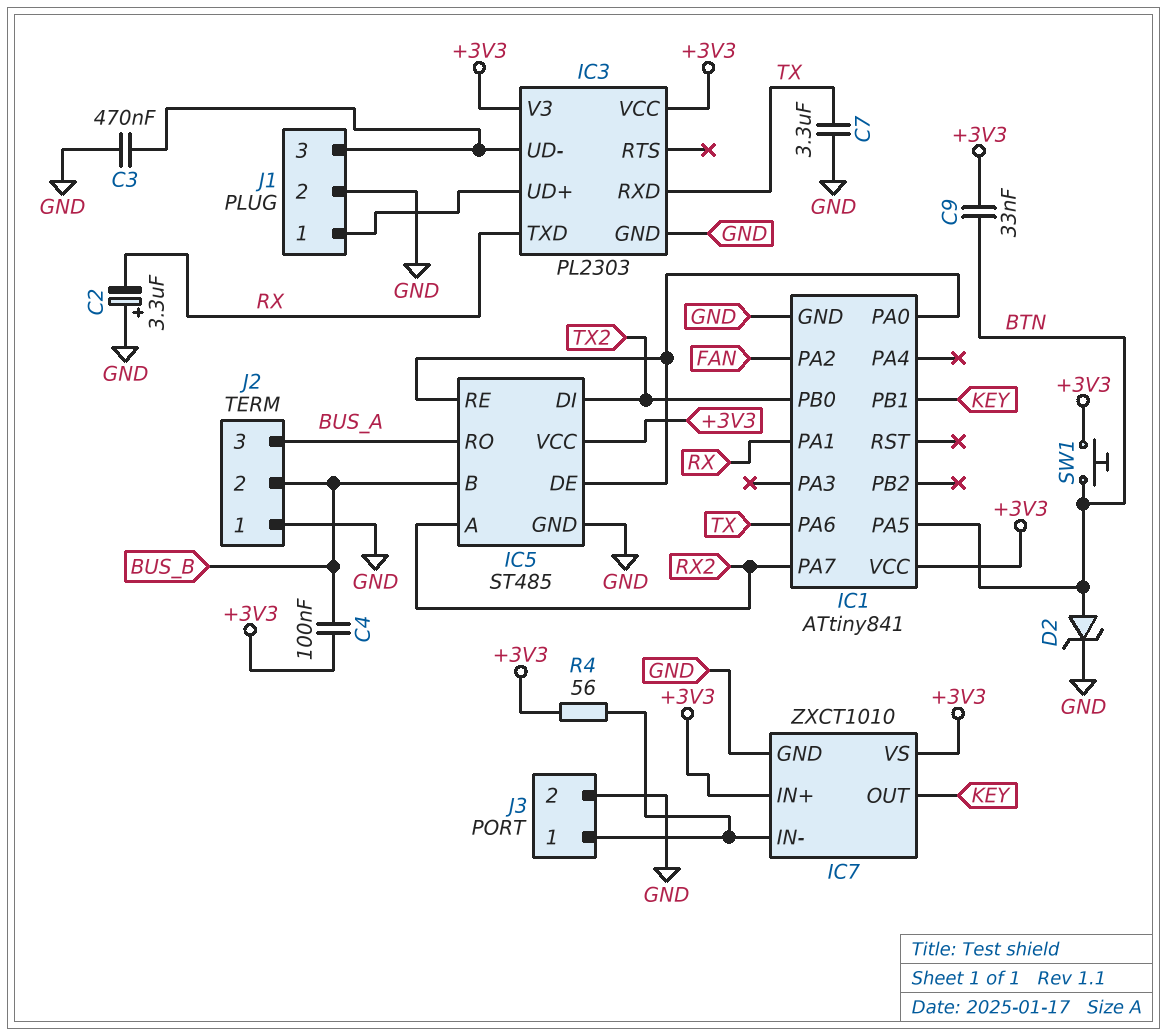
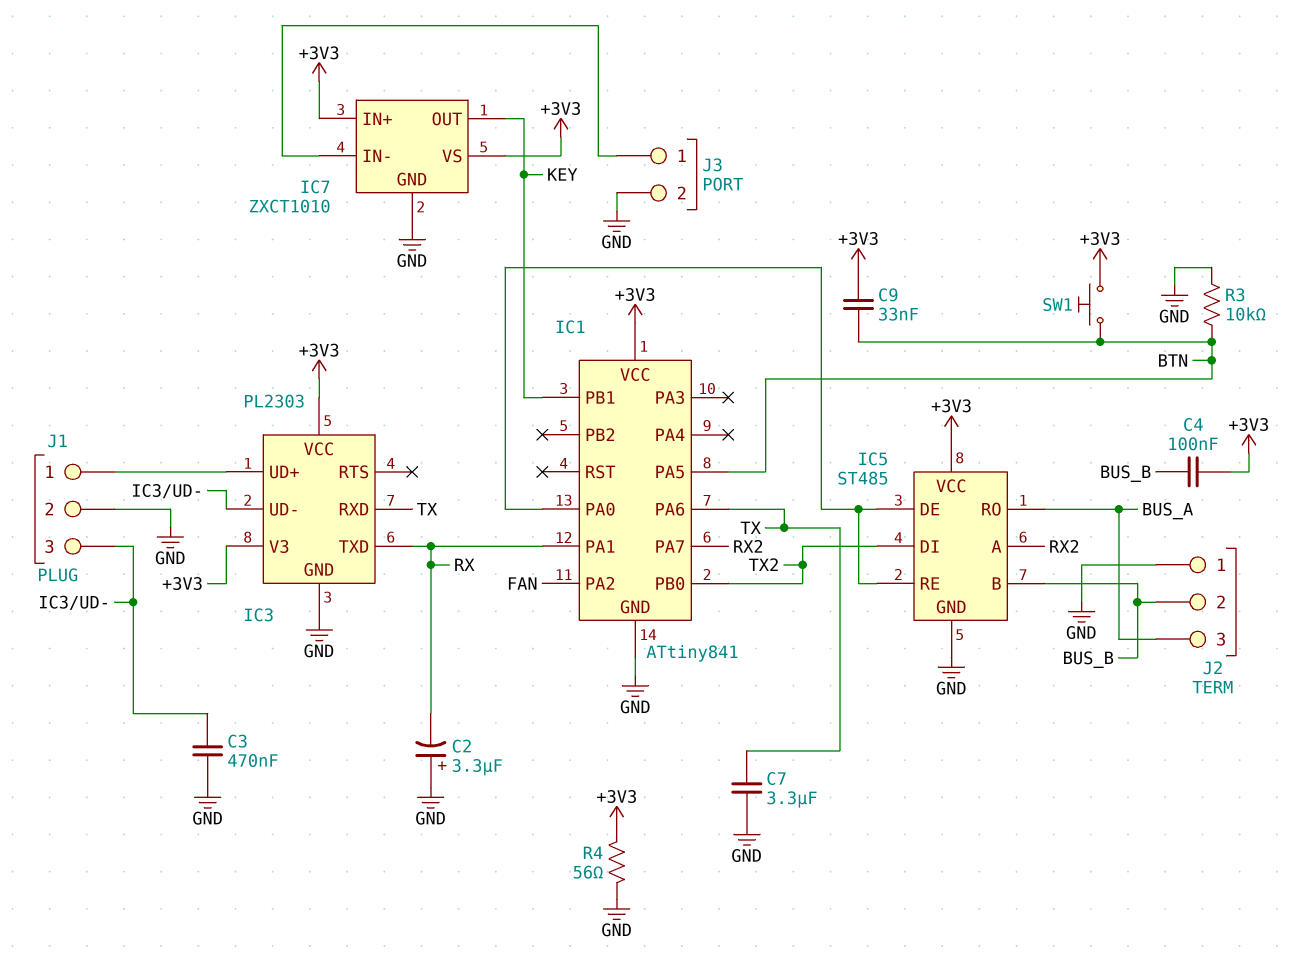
D2: zener (A BTN, K GND) -> none
R3: none -> 10k (BTN, GND)
R4: 56 (+3V3, IC7/IN-) -> 56 (+3V3, GND)

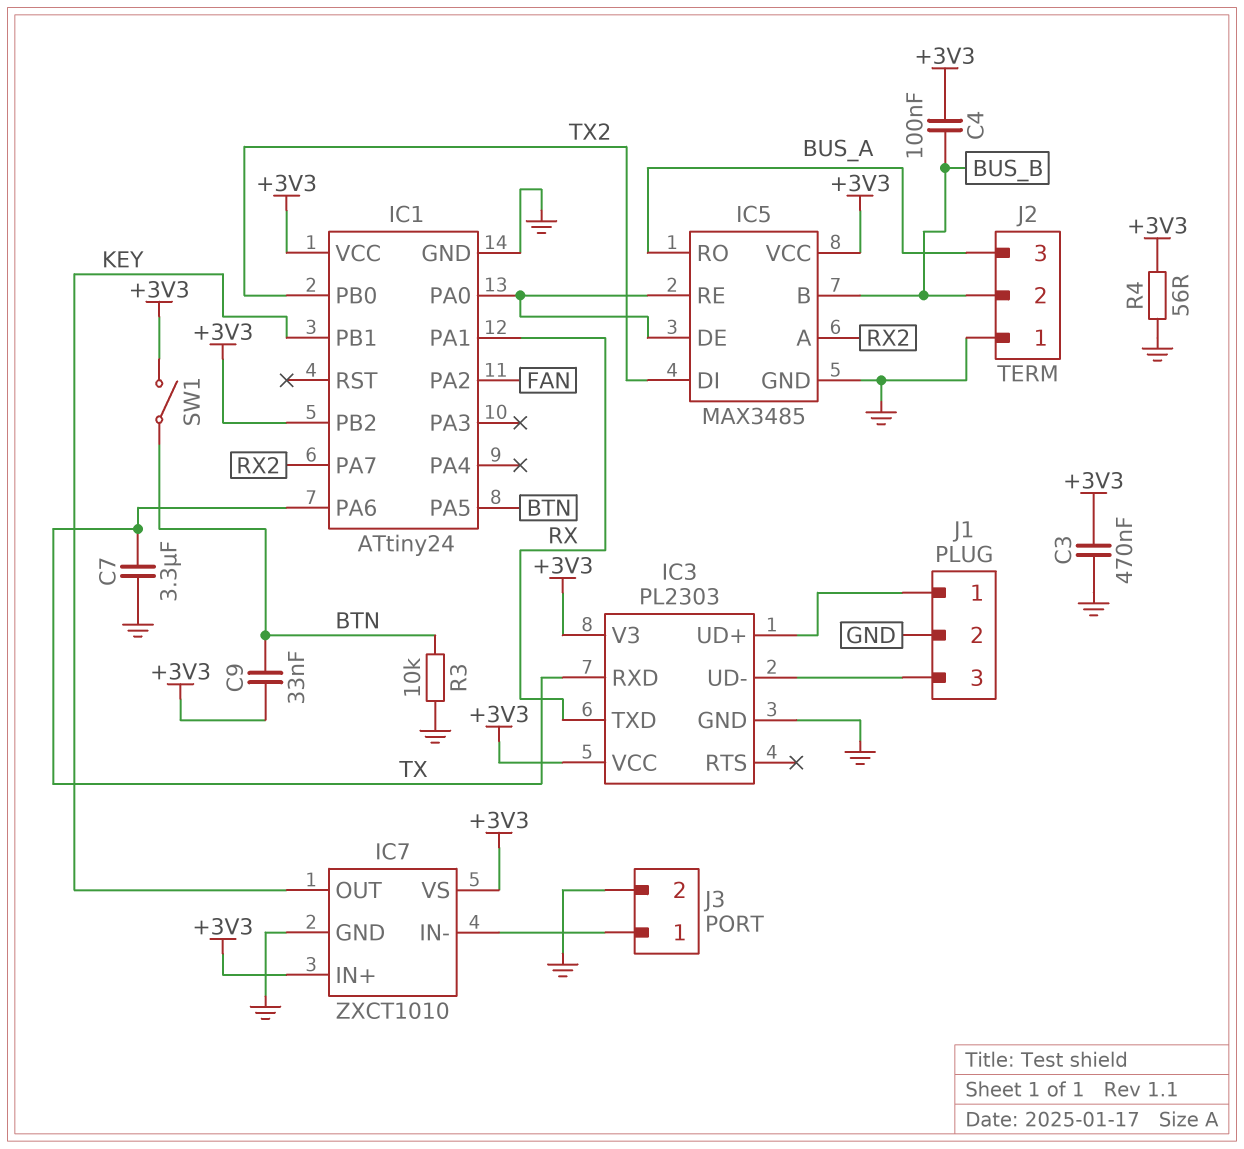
C2: 3.3uF (plus GND, minus RX) -> none
C3: 470nF (GND, IC3/UD-) -> 470nF (+3V3, GND)
IC1: ATtiny841 -> ATtiny24
IC1 pin PB2: none -> +3V3
IC5: ST485 -> MAX3485
SW1: button (+3V3, BTN) -> switch (+3V3, BTN)

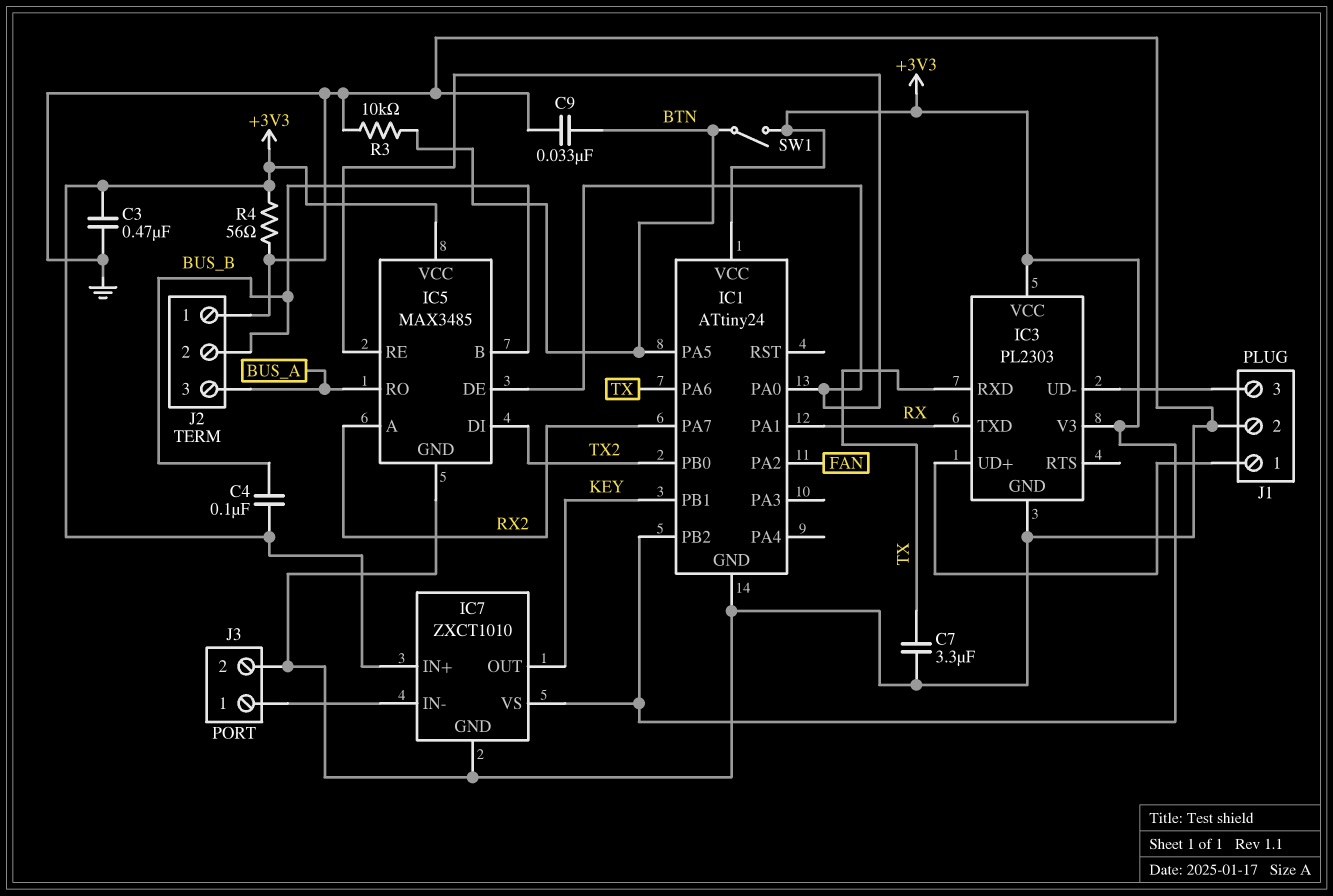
C9: 33nF (+3V3, BTN) -> 33nF (BTN, GND)

